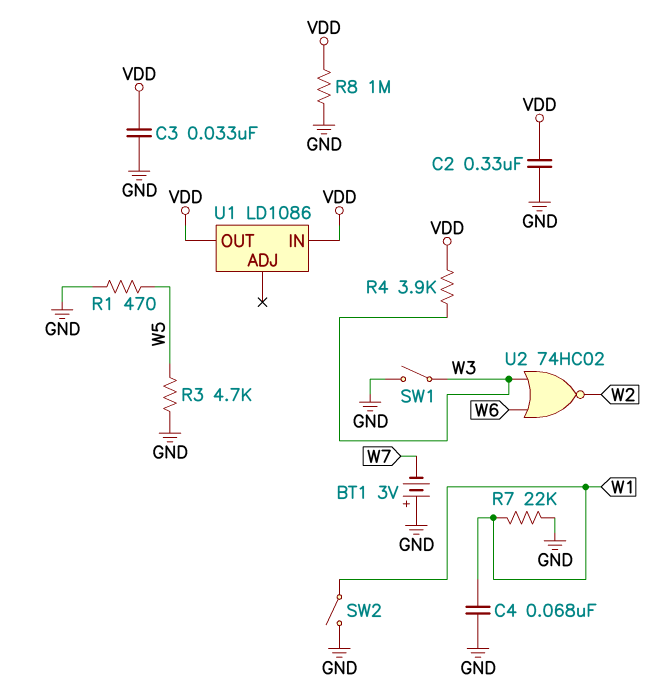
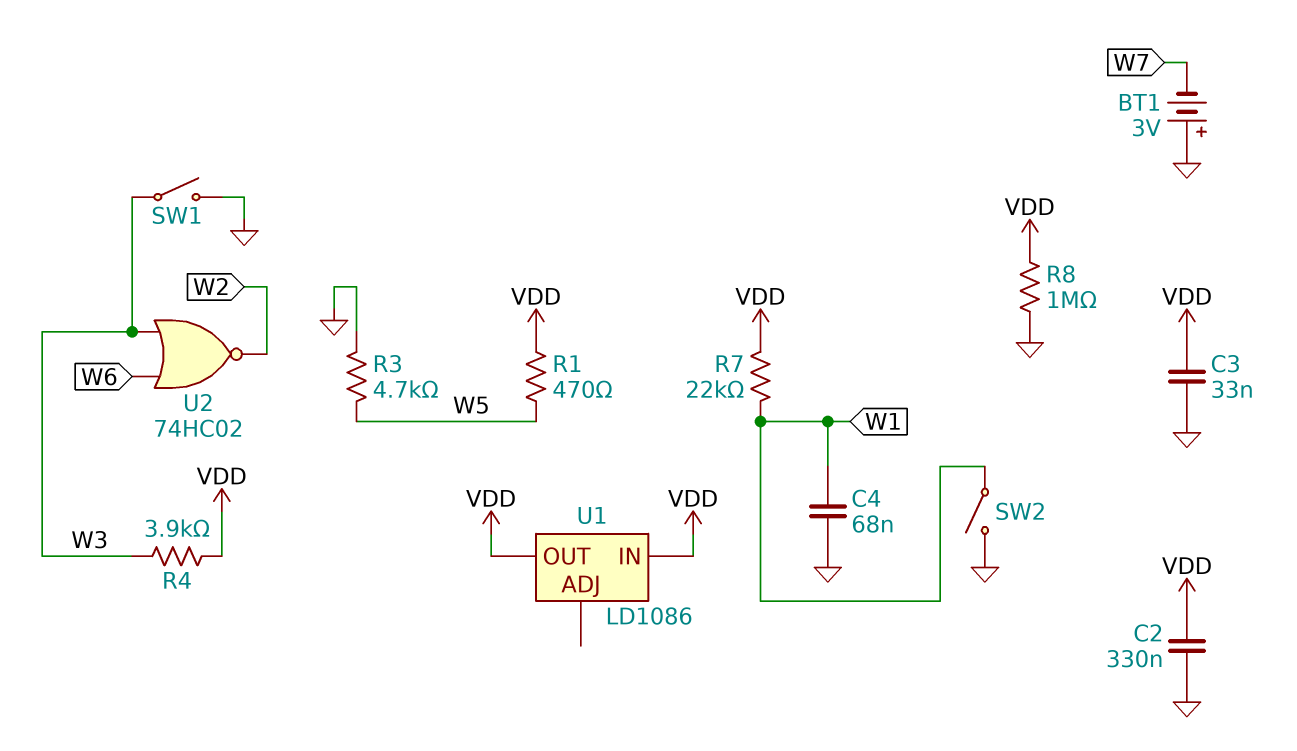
R1: 470 (GND, W5) -> 470 (VDD, W5)
R7: 22k (GND, W1) -> 22k (VDD, W1)

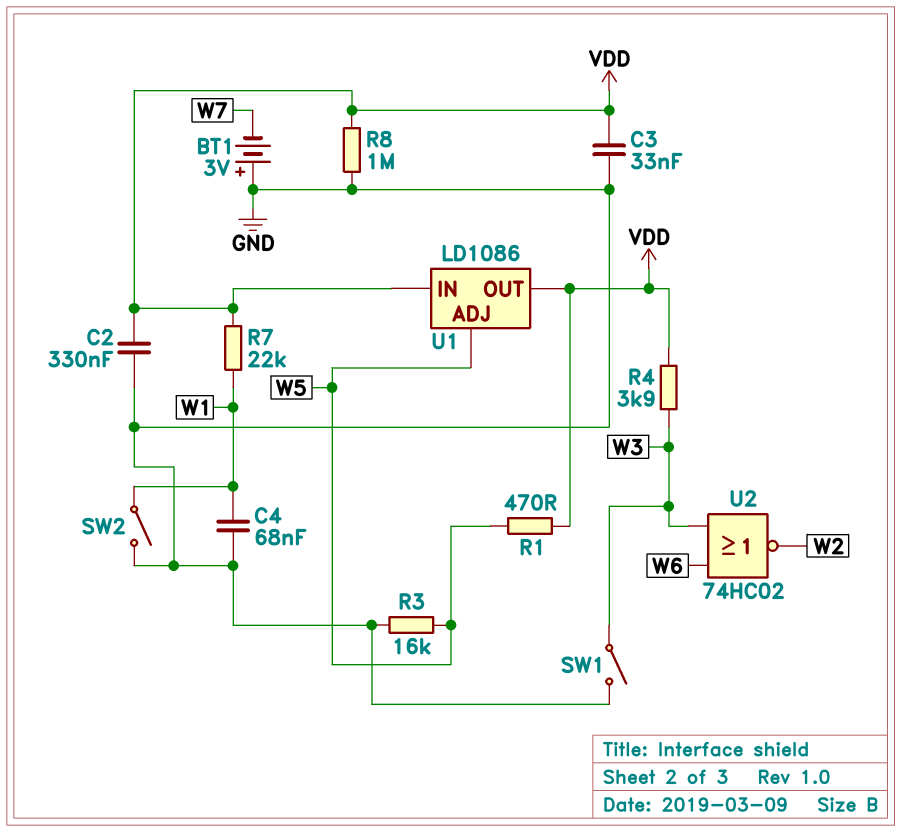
R3: 4.7k (GND, W5) -> 16k (GND, W5)
U1 pin ADJ: none -> W5

